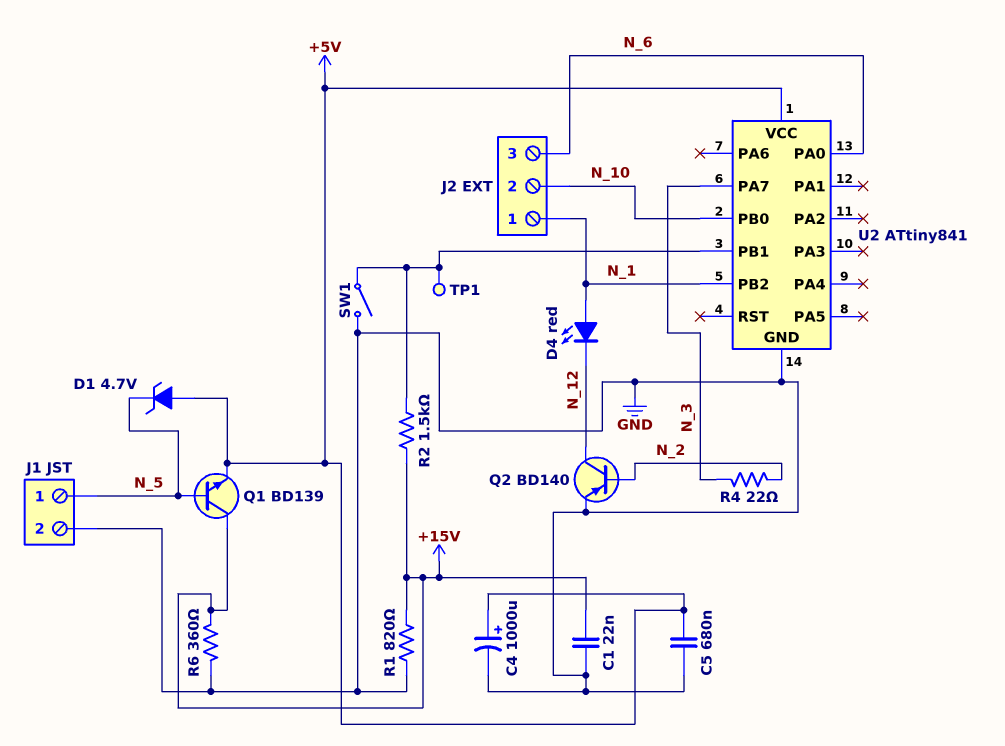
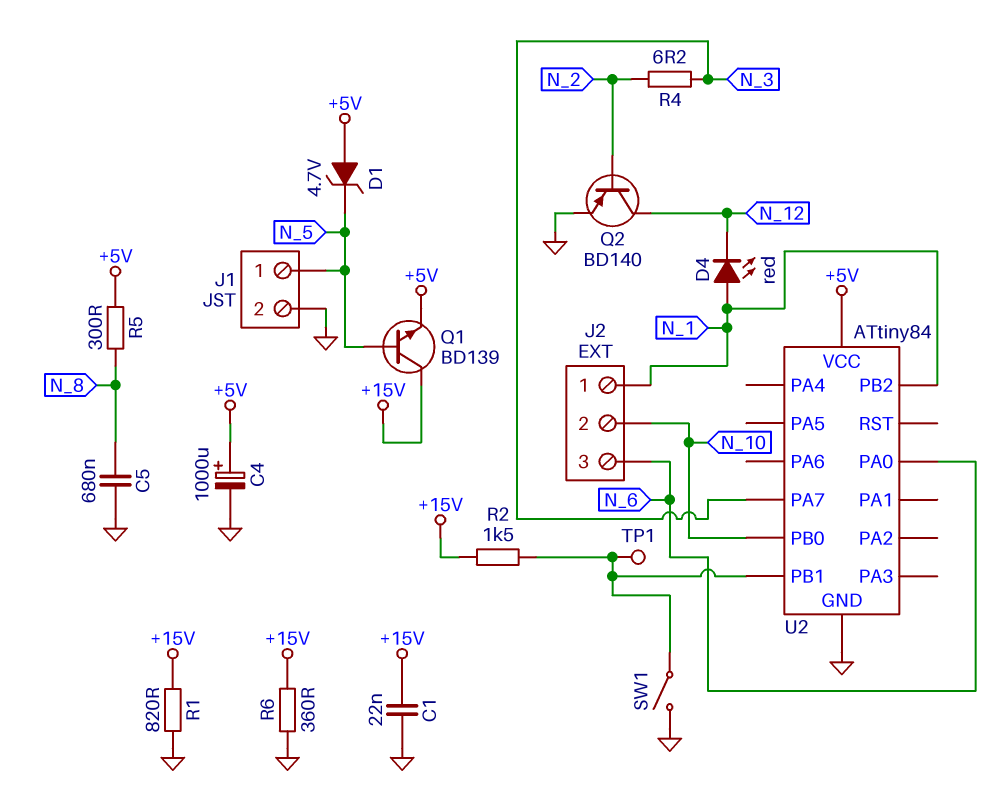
C5: 680nF (+5V, GND) -> 680nF (GND, N_8)
R4: 22 (N_2, N_3) -> 6.2 (N_2, N_3)
R5: none -> 300 (+5V, N_8)
U2: ATtiny841 -> ATtiny84

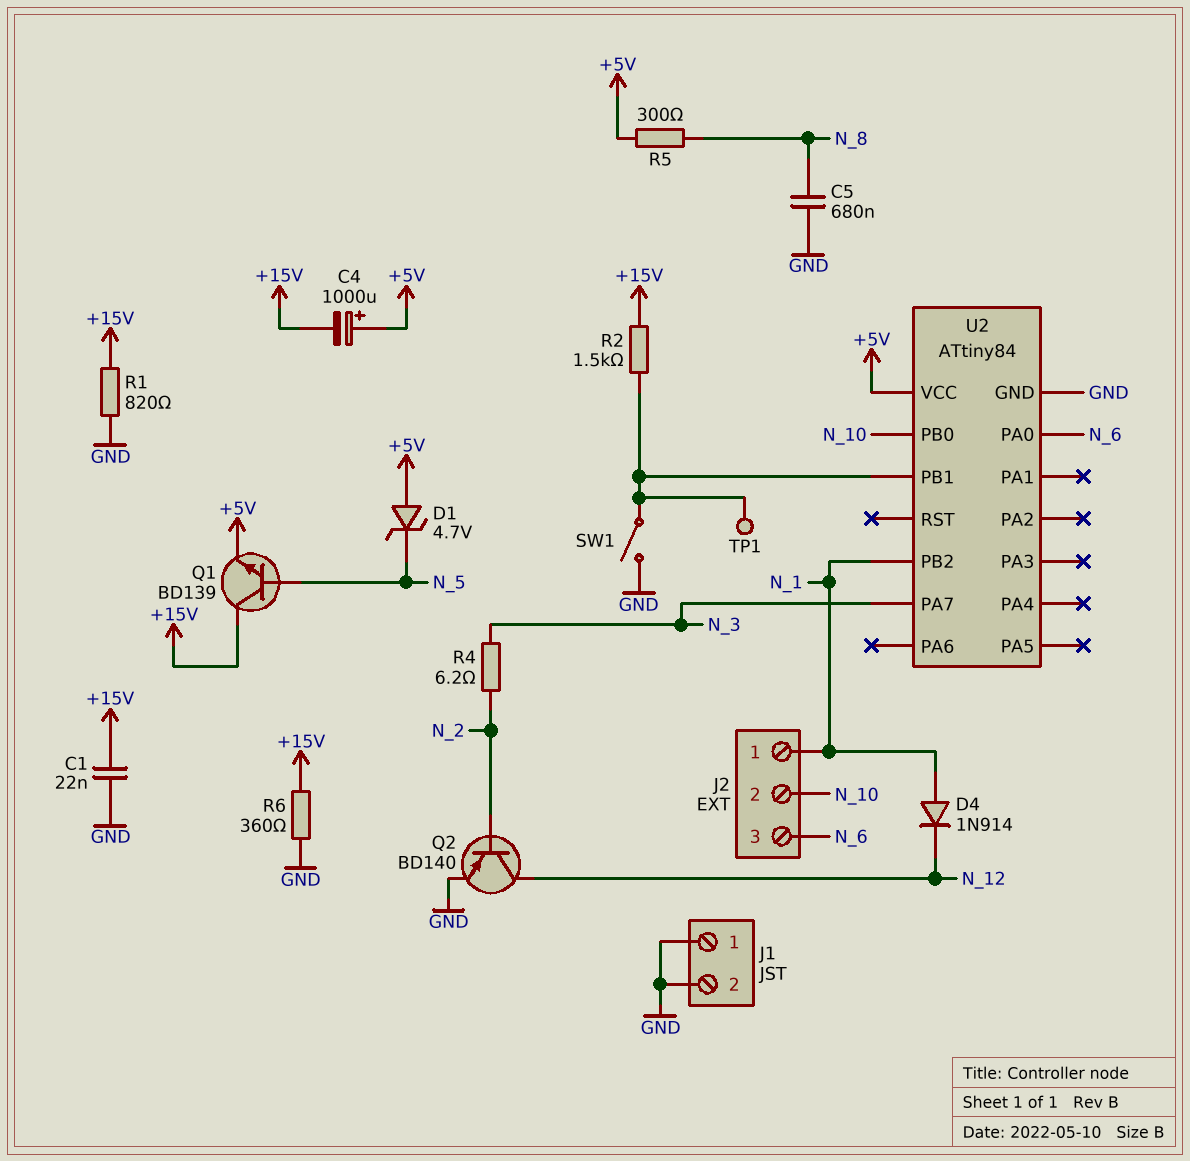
C4: 1000uF (plus +5V, minus GND) -> 1000uF (plus +5V, minus +15V)
D4: LED red (A N_1, K N_12) -> diode 1N914 (A N_1, K N_12)
J1 pin 1: N_5 -> GND

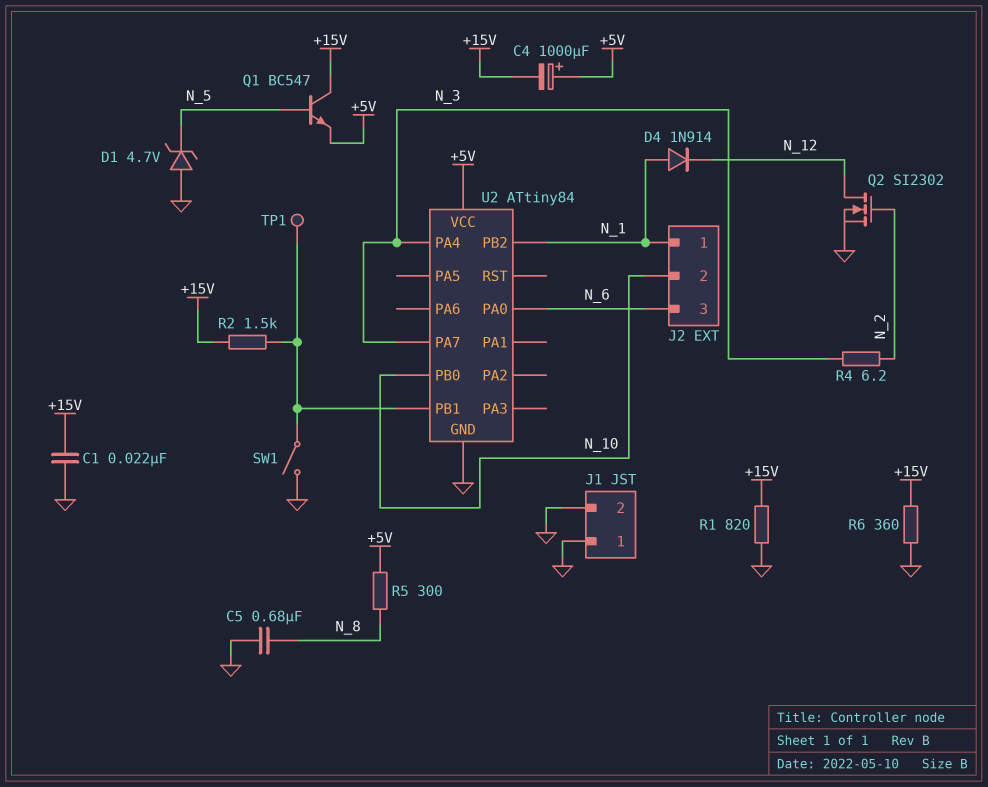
D1: zener 4.7V (A +5V, K N_5) -> zener 4.7V (A GND, K N_5)
Q1: NPN BD139 (B N_5, C +15V, E +5V) -> NPN BC547 (B N_5, C +15V, E +5V)
Q2: PNP BD140 (B N_2, C N_12, E GND) -> NMOS SI2302 (G N_2, D N_12, S GND)
U2 pin PA4: none -> N_3

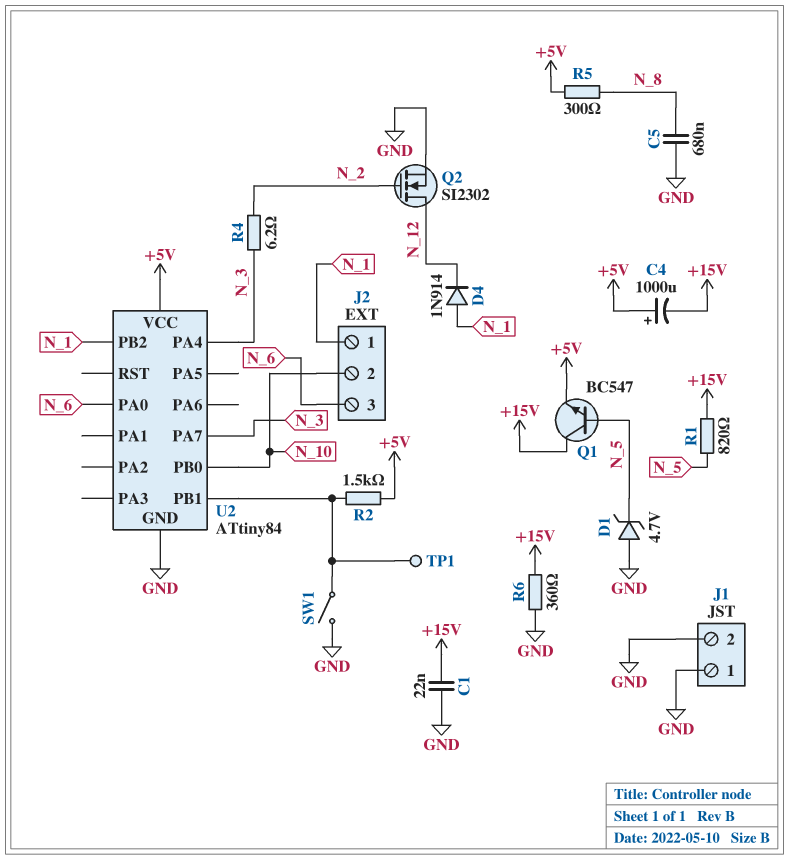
R1: 820 (+15V, GND) -> 820 (+15V, N_5)
R2: 1.5k (+15V, U2/PB1) -> 1.5k (+5V, U2/PB1)

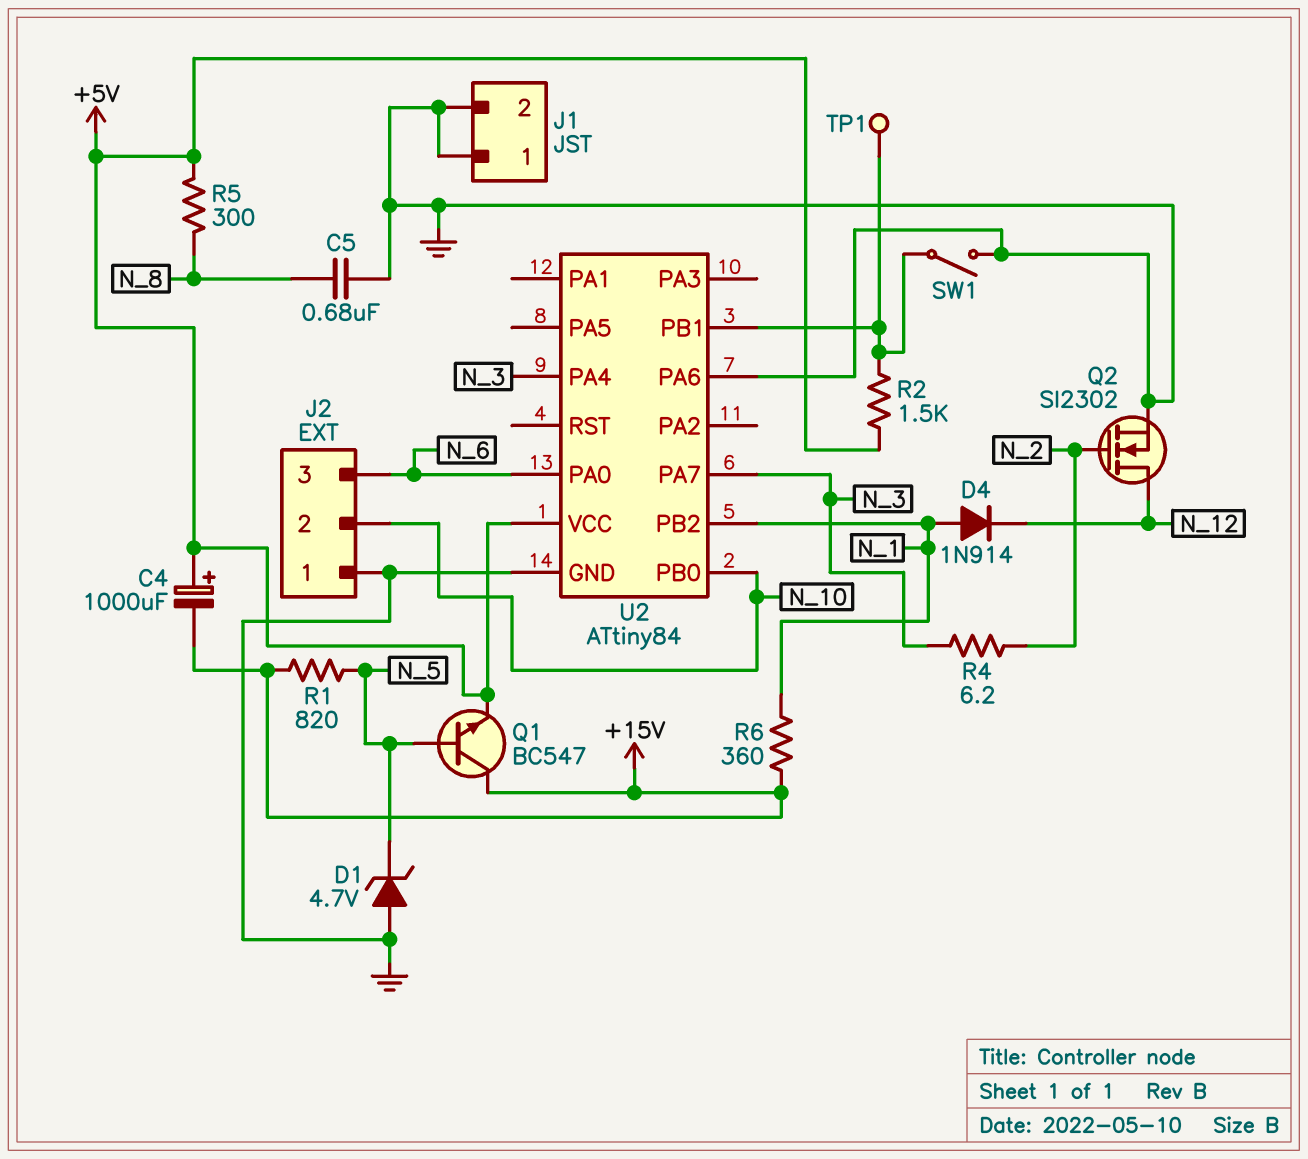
C1: 22nF (+15V, GND) -> none
J2 pin 1: N_1 -> GND
R6: 360 (+15V, GND) -> 360 (+15V, N_1)
U2 pin PA6: none -> GND

